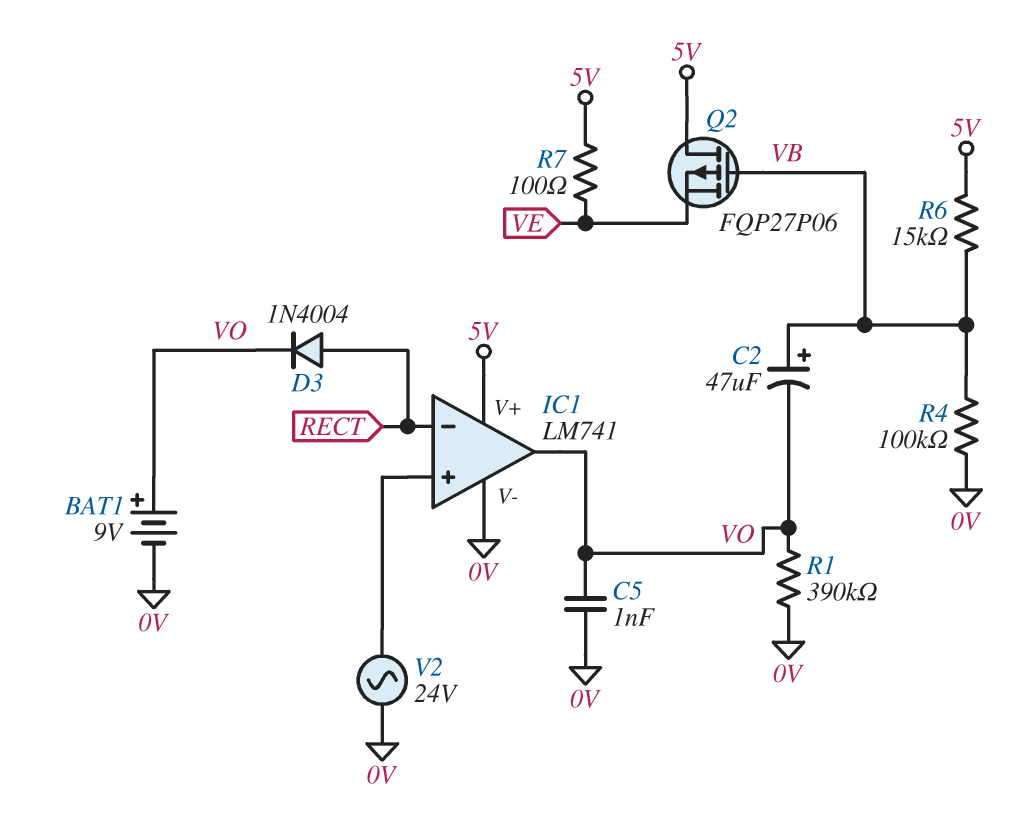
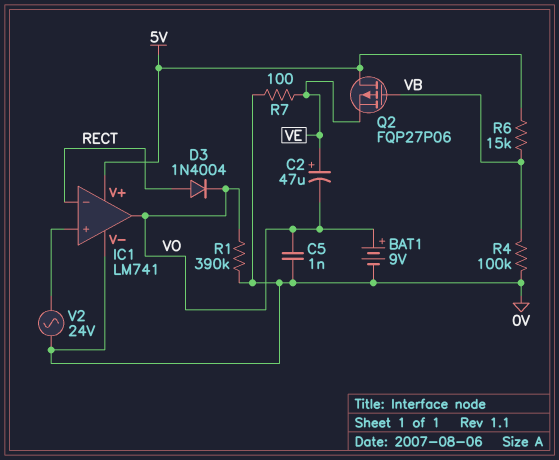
C2: 47uF (plus VB, minus VO) -> 47uF (plus VE, minus VO)
R7: 100 (5V, VE) -> 100 (0V, VE)

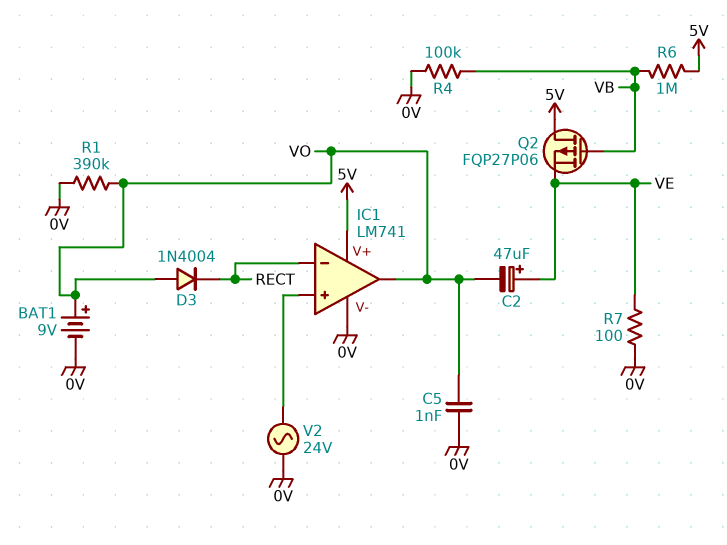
D3: diode 1N4004 (A RECT, K VO) -> diode 1N4004 (A VO, K RECT)
R6: 15k (5V, VB) -> 1M (5V, VB)

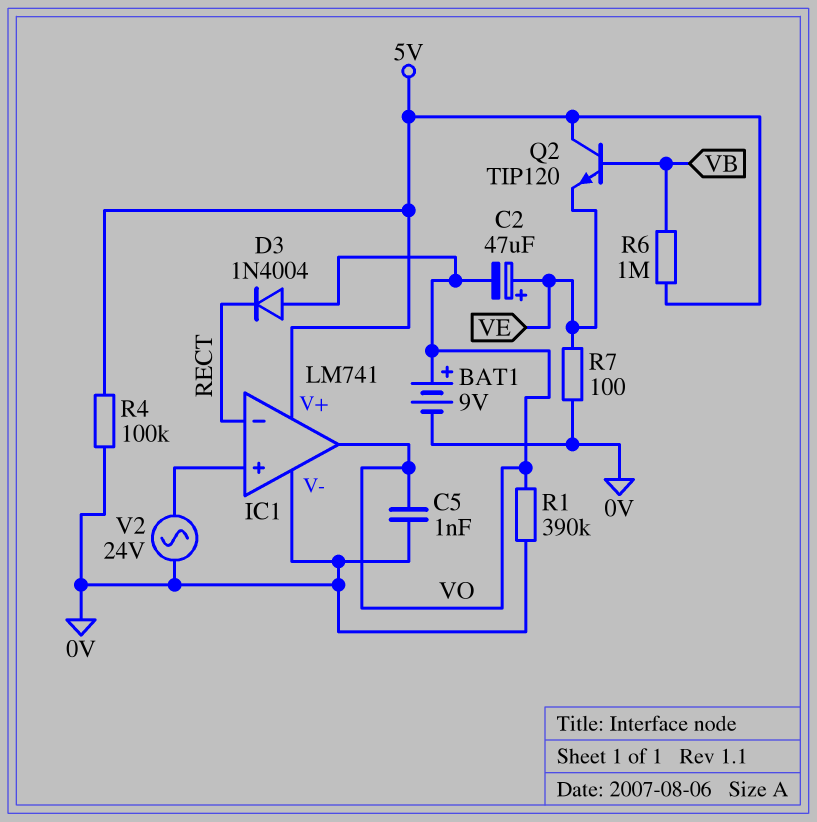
Q2: PMOS FQP27P06 (G VB, D 5V, S VE) -> NPN TIP120 (B VB, C 5V, E VE)
R4: 100k (0V, VB) -> 100k (0V, 5V)

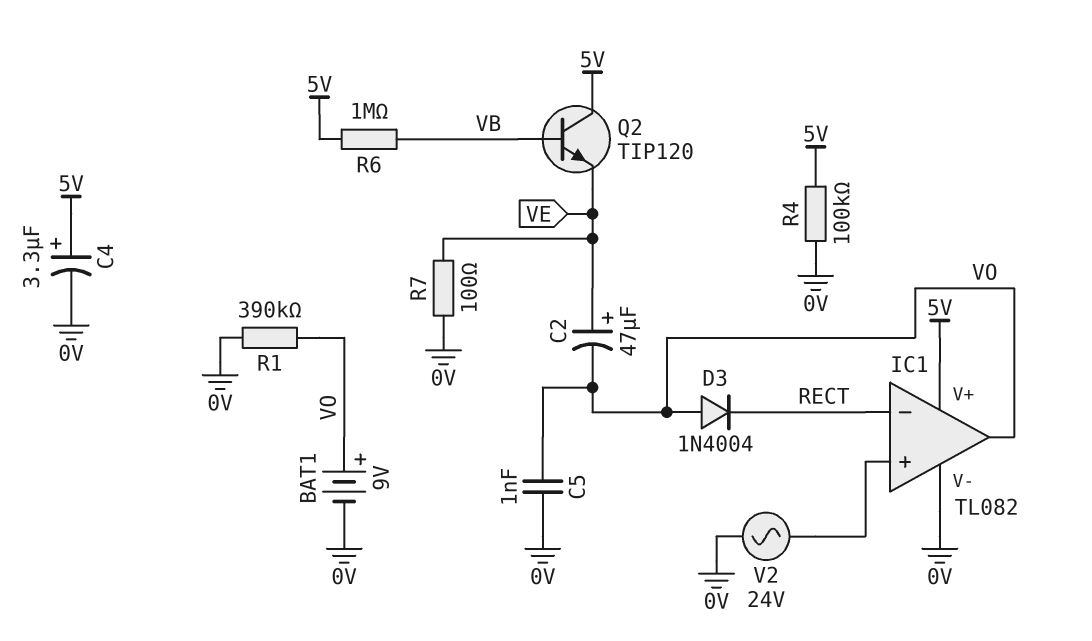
C4: none -> 3.3uF (plus 5V, minus 0V)
IC1: LM741 -> TL082

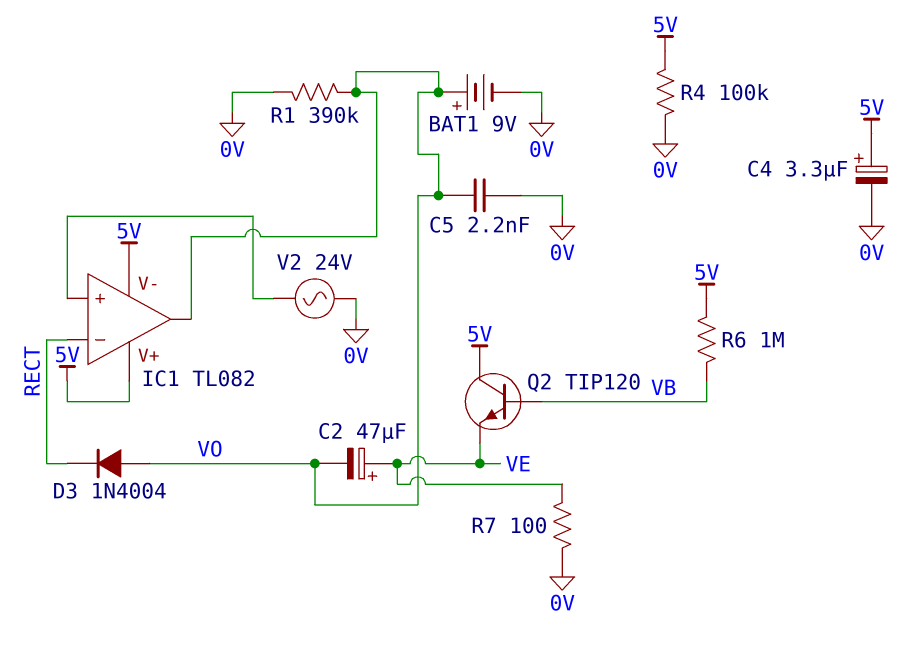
C5: 1nF (0V, VO) -> 2.2nF (0V, VO)
IC1 pin V-: 0V -> 5V

